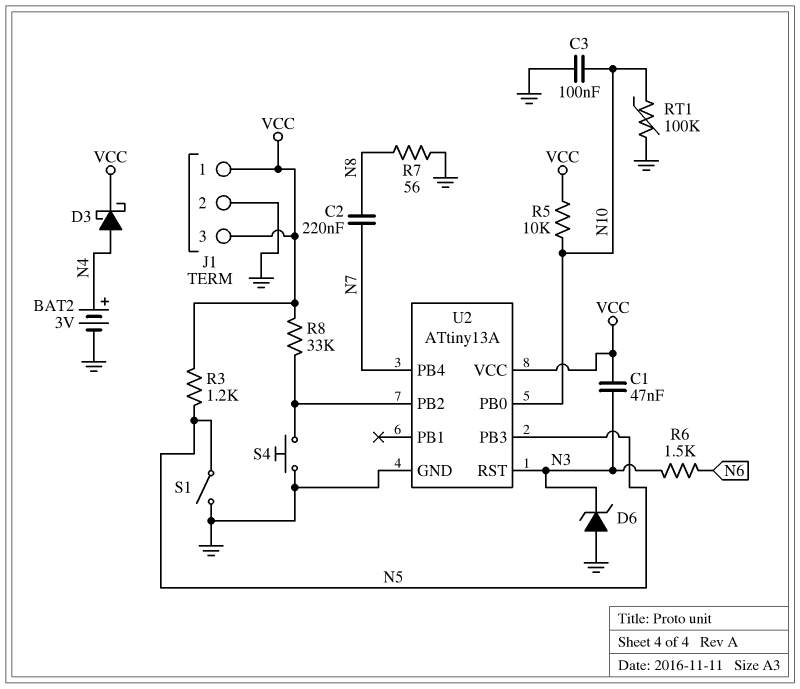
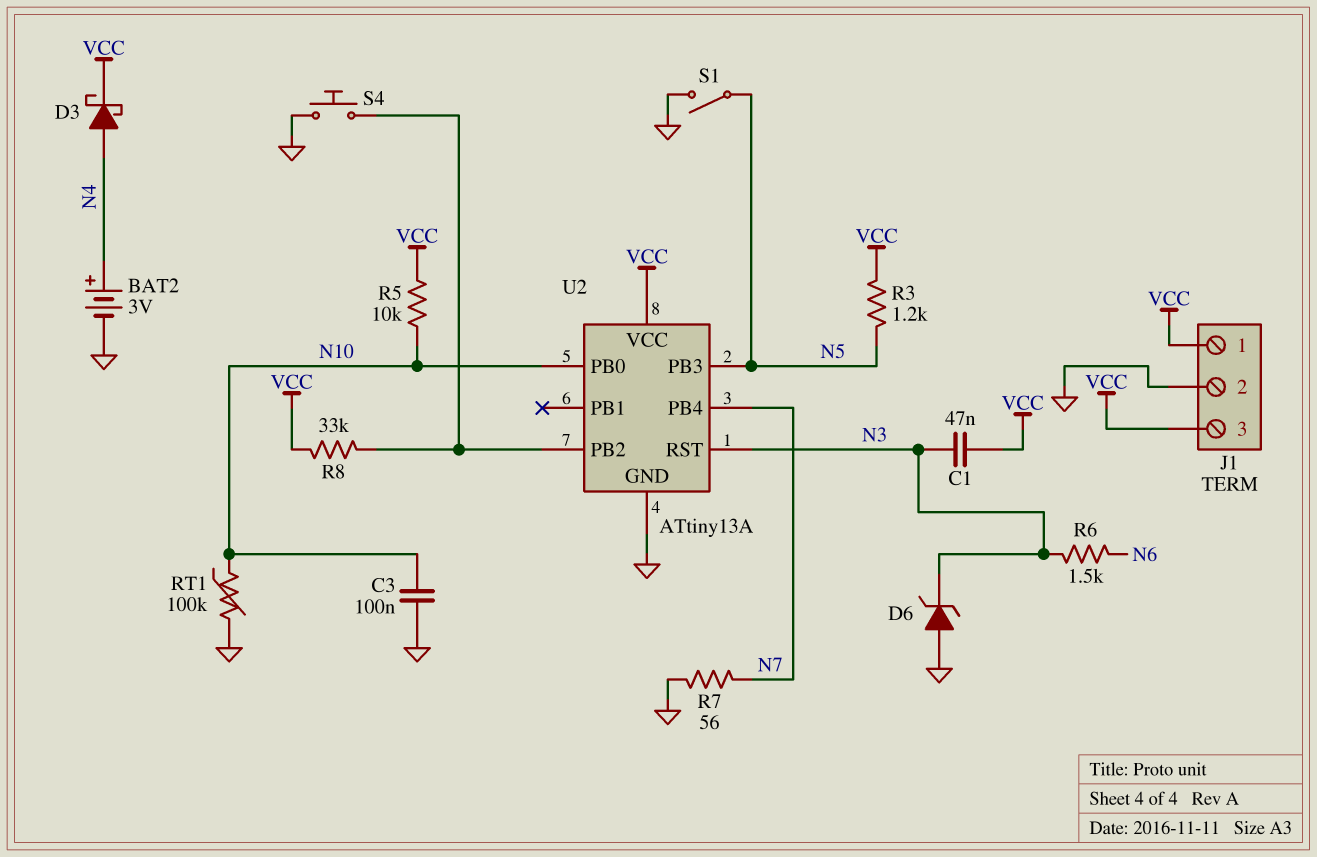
C2: 220nF (N7, N8) -> none
R7: 56 (GND, N8) -> 56 (GND, N7)

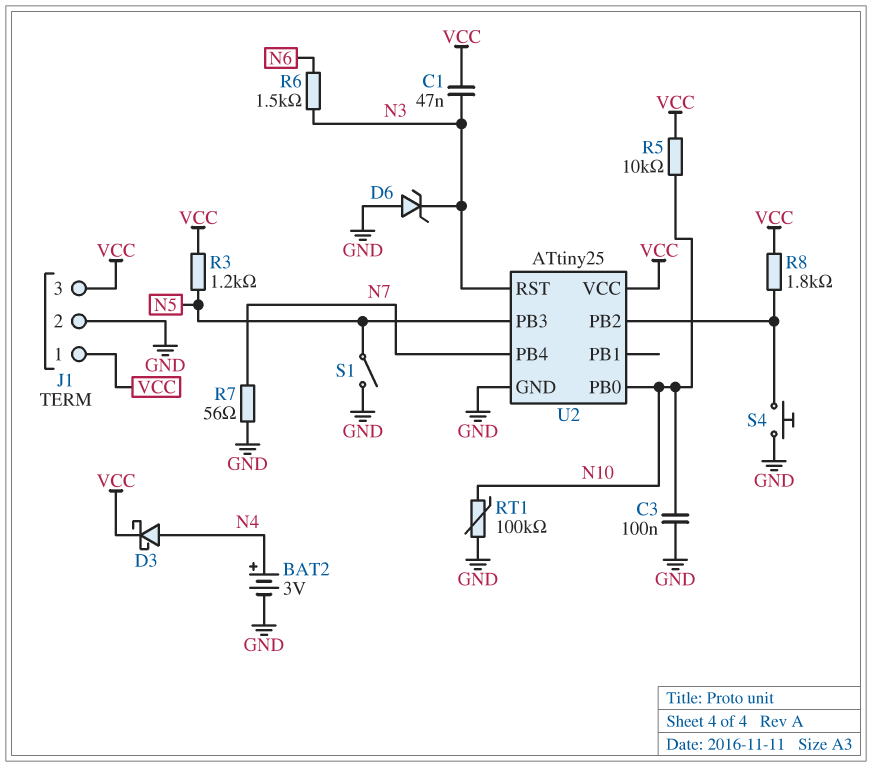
R8: 33k (U2/PB2, VCC) -> 1.8k (U2/PB2, VCC)
U2: ATtiny13A -> ATtiny25

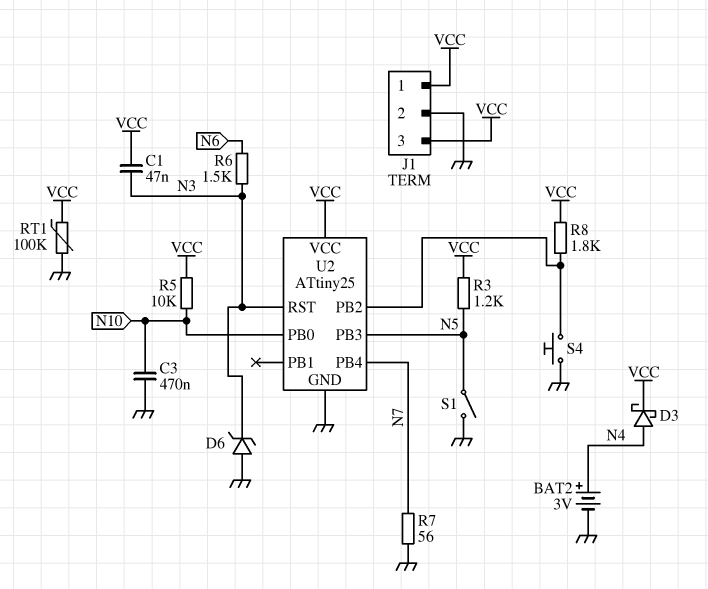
C3: 100nF (GND, N10) -> 470nF (GND, N10)
RT1: 100k (GND, N10) -> 100k (GND, VCC)

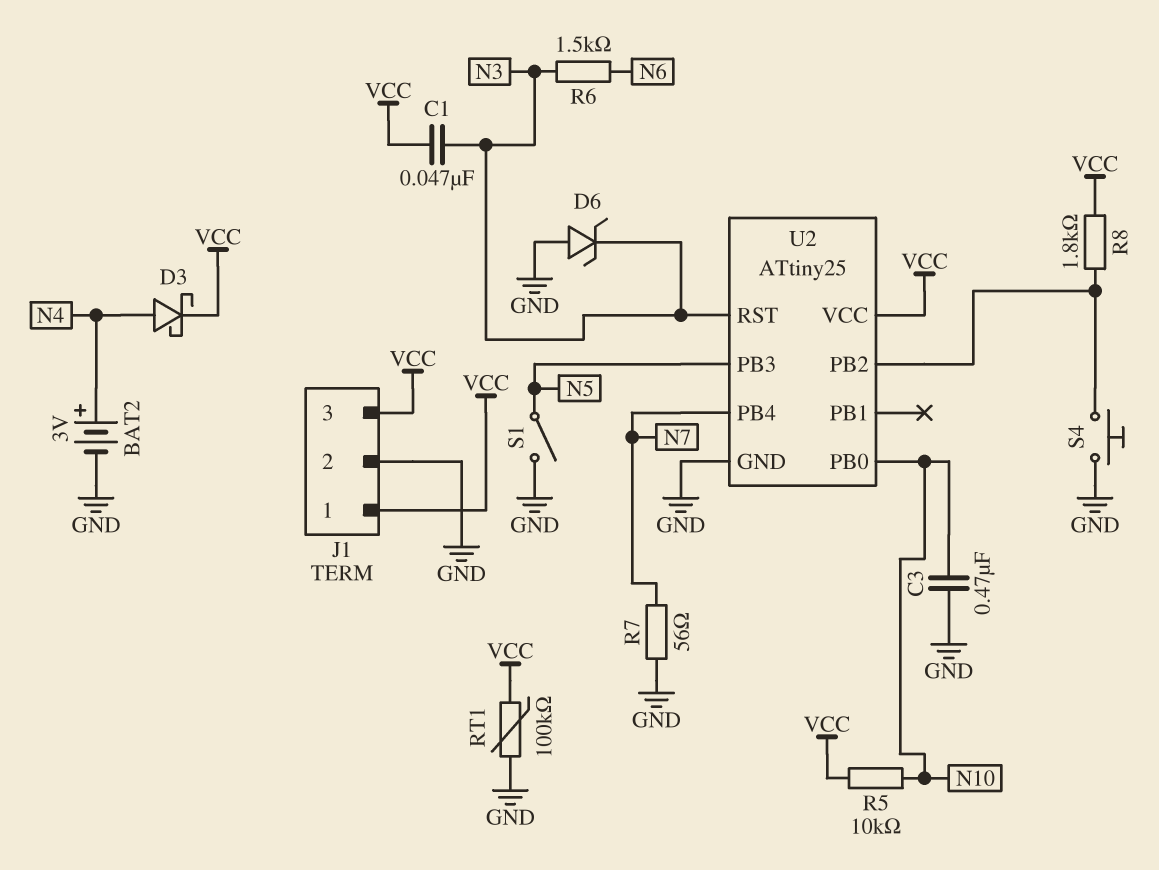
R3: 1.2k (N5, VCC) -> none

